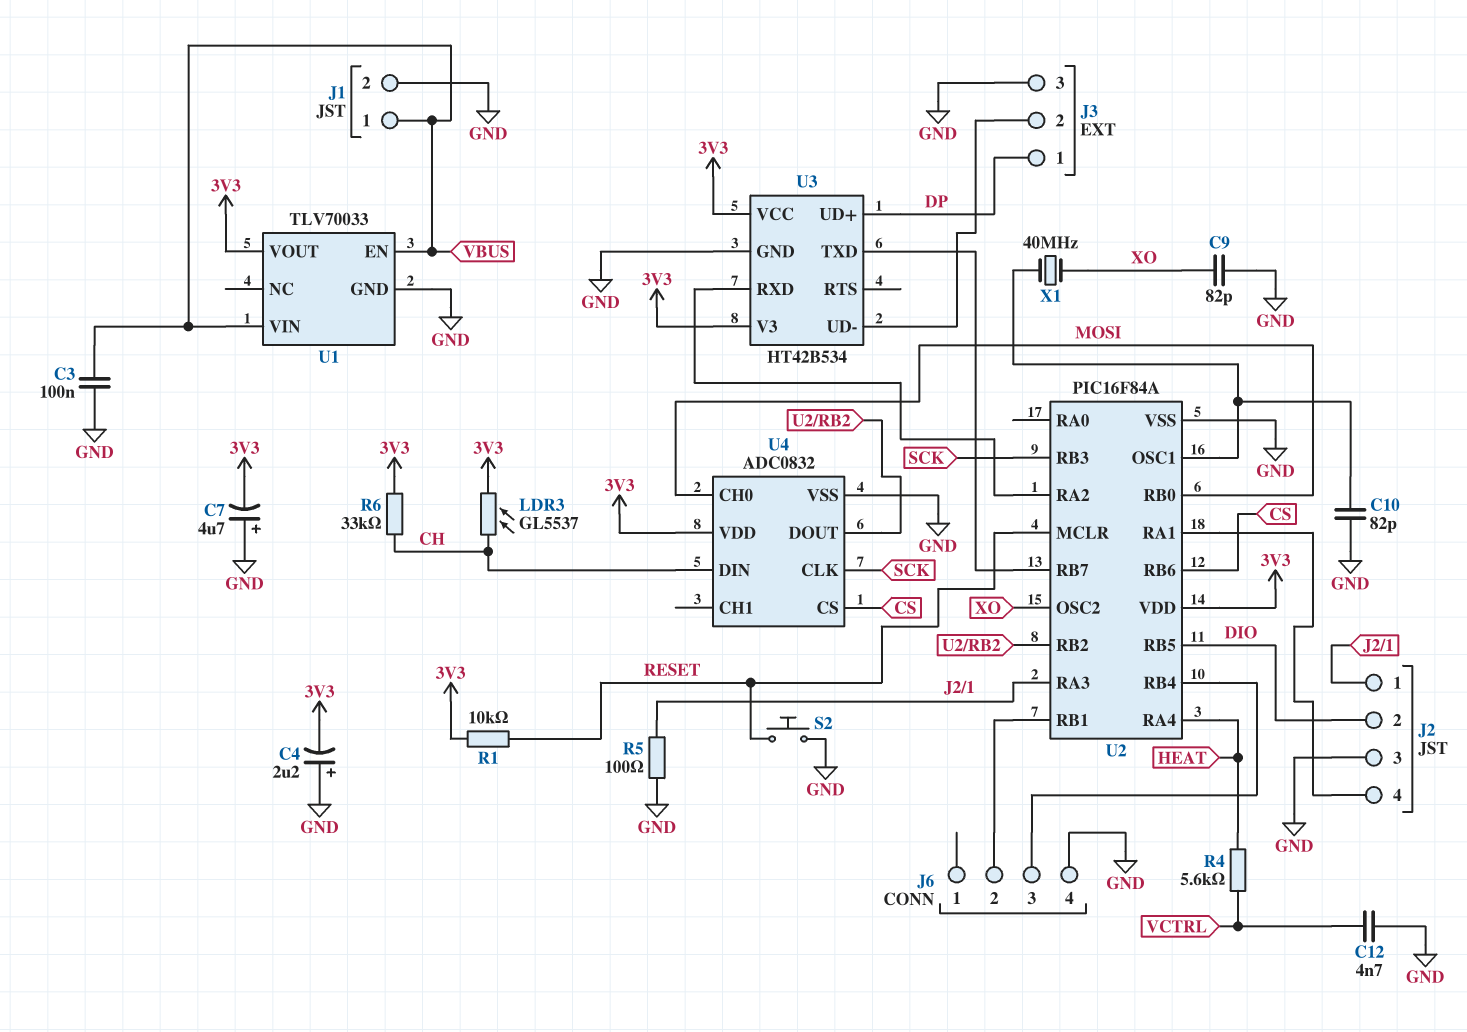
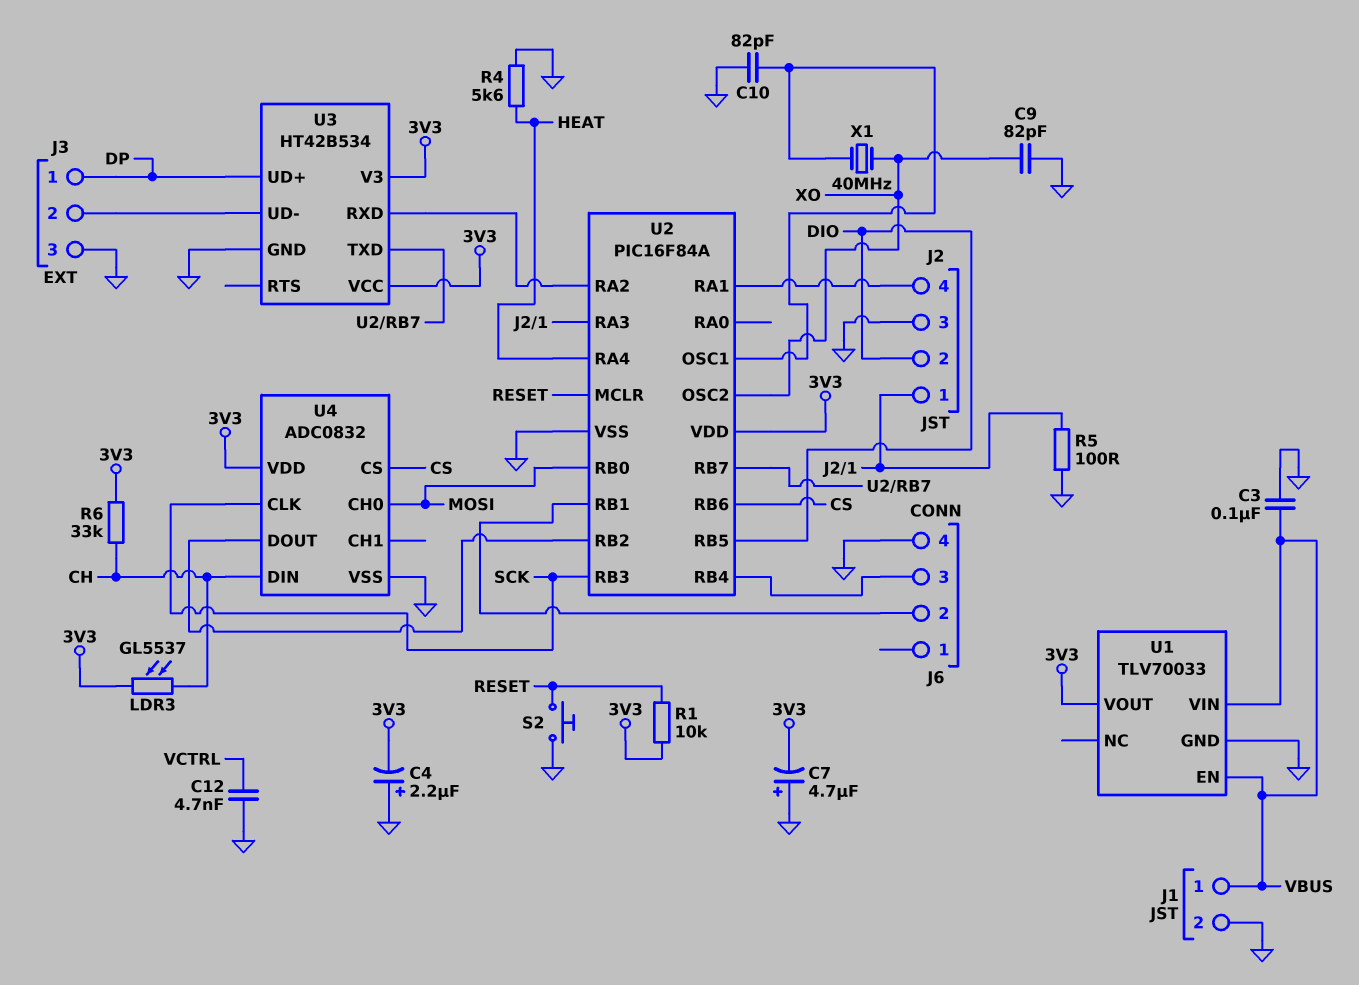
R4: 5.6k (HEAT, VCTRL) -> 5.6k (GND, HEAT)

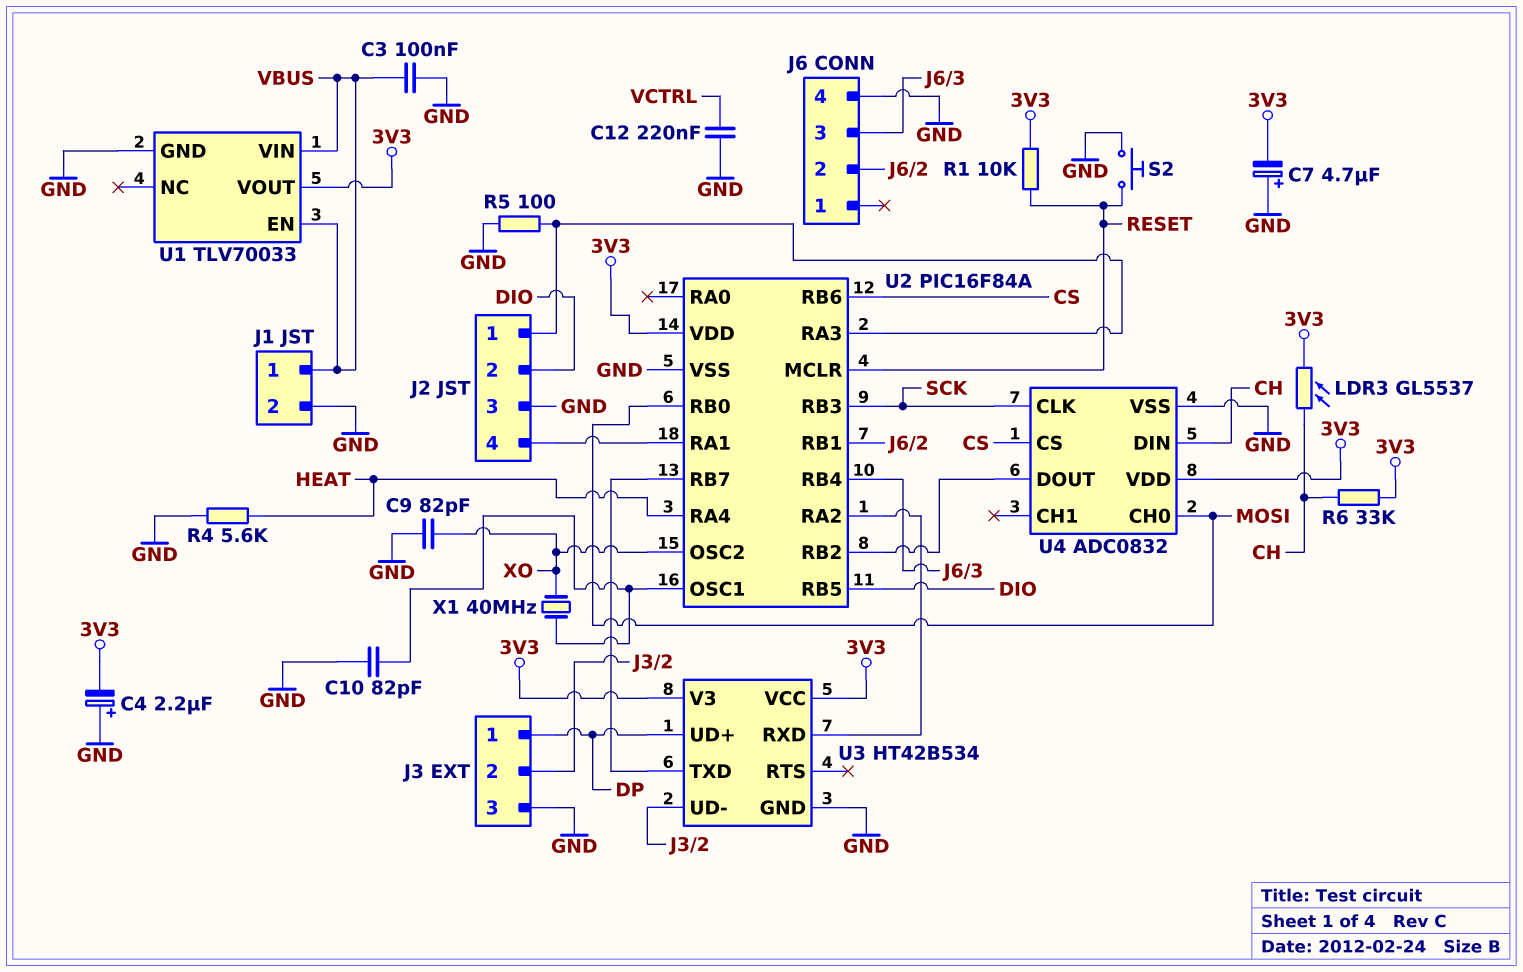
C12: 4.7nF (GND, VCTRL) -> 220nF (GND, VCTRL)

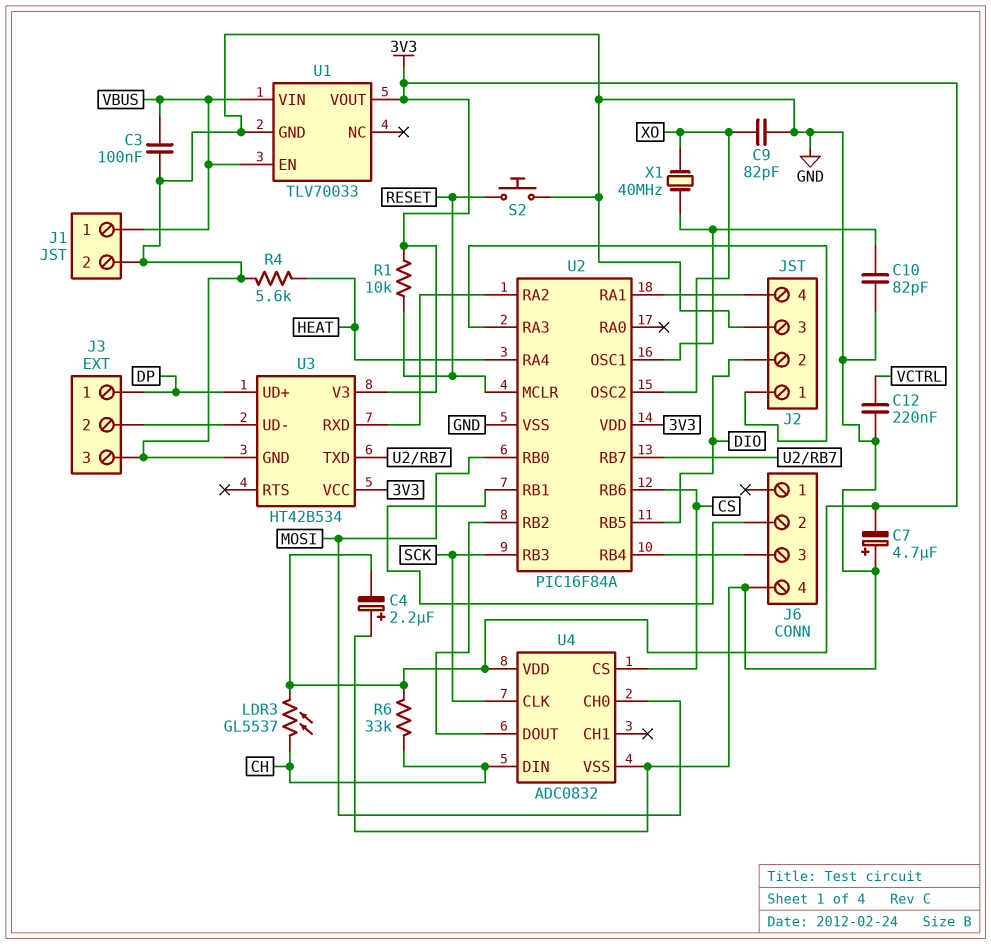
R5: 100 (GND, J2/1) -> none

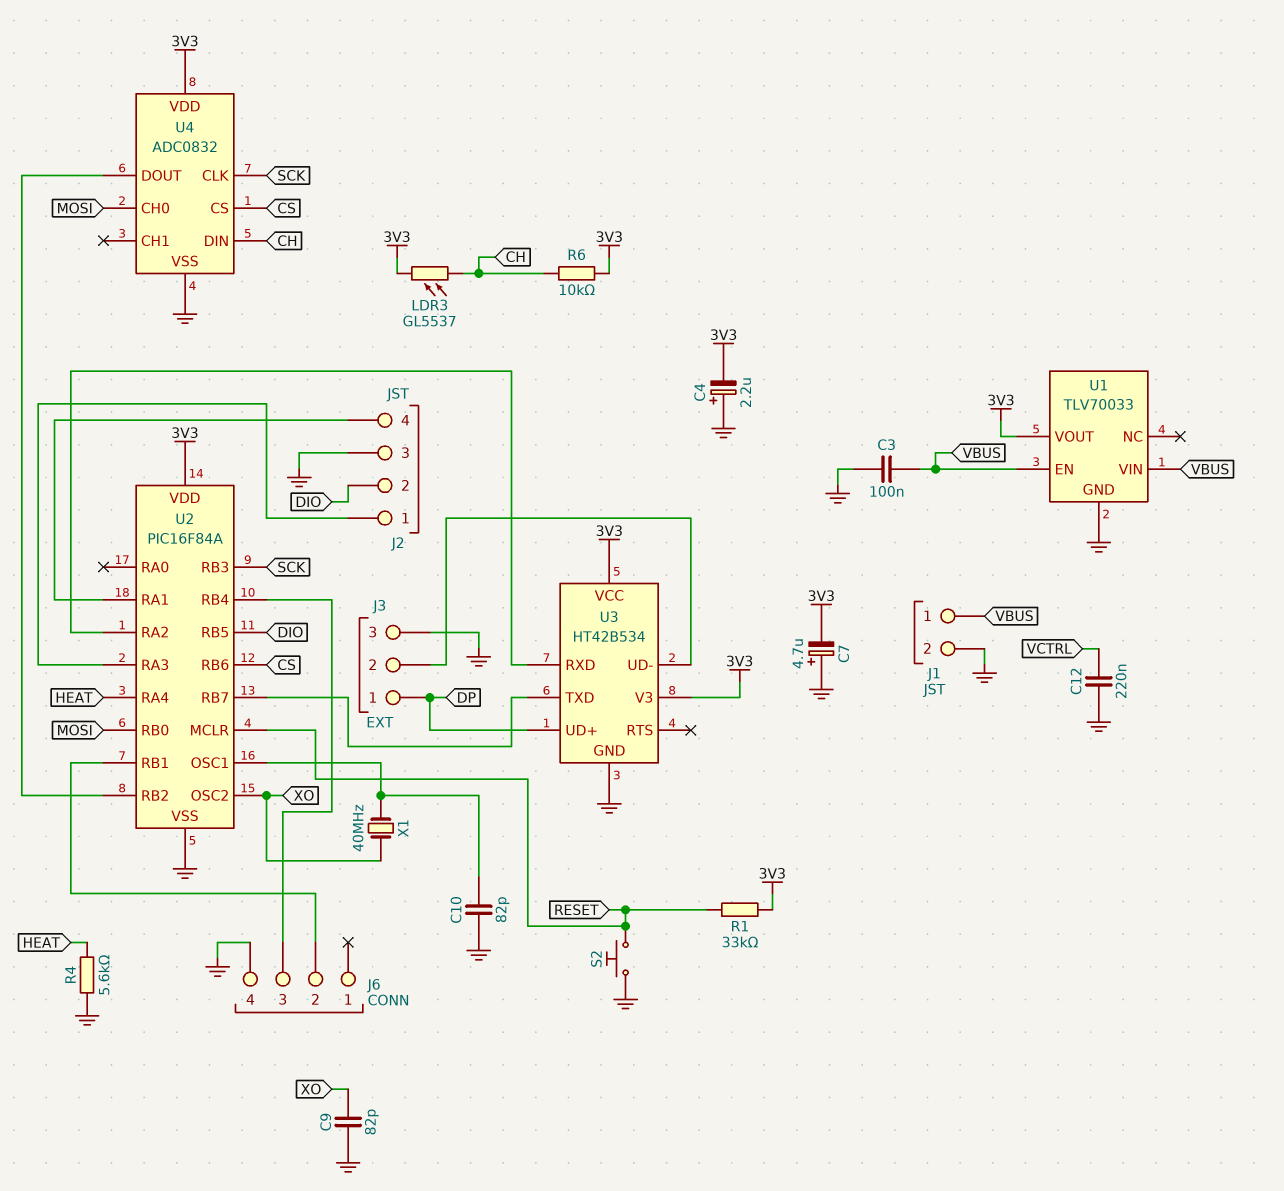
R1: 10k (3V3, RESET) -> 33k (3V3, RESET)
R6: 33k (3V3, CH) -> 10k (3V3, CH)

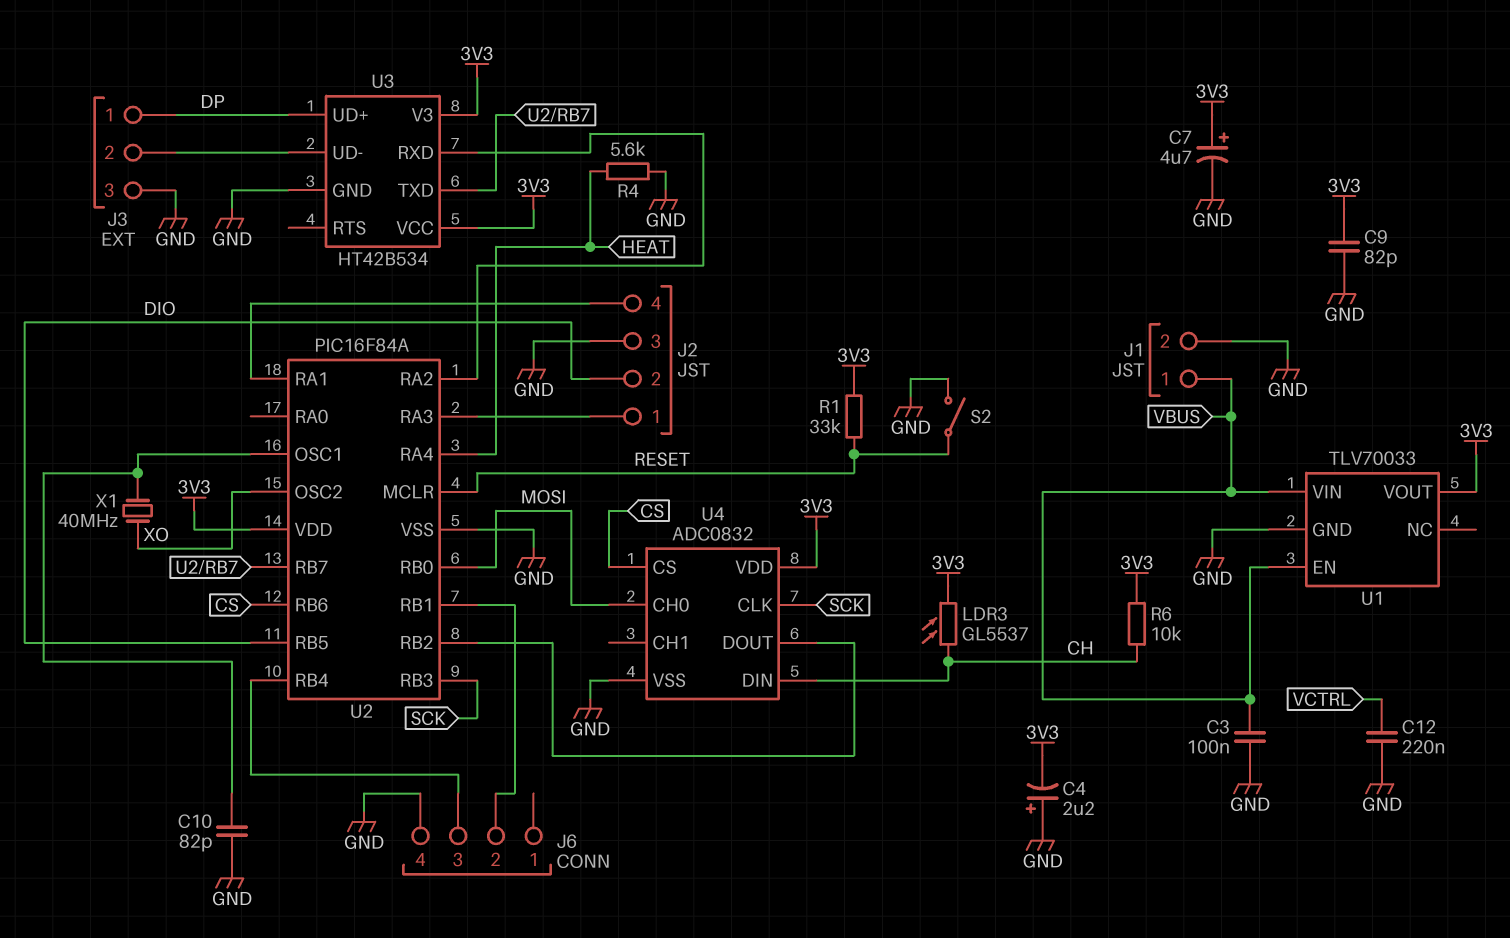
C7: 4.7uF (plus GND, minus 3V3) -> 4.7uF (plus 3V3, minus GND)
C9: 82pF (GND, XO) -> 82pF (3V3, GND)
S2: button (GND, RESET) -> switch (GND, RESET)

